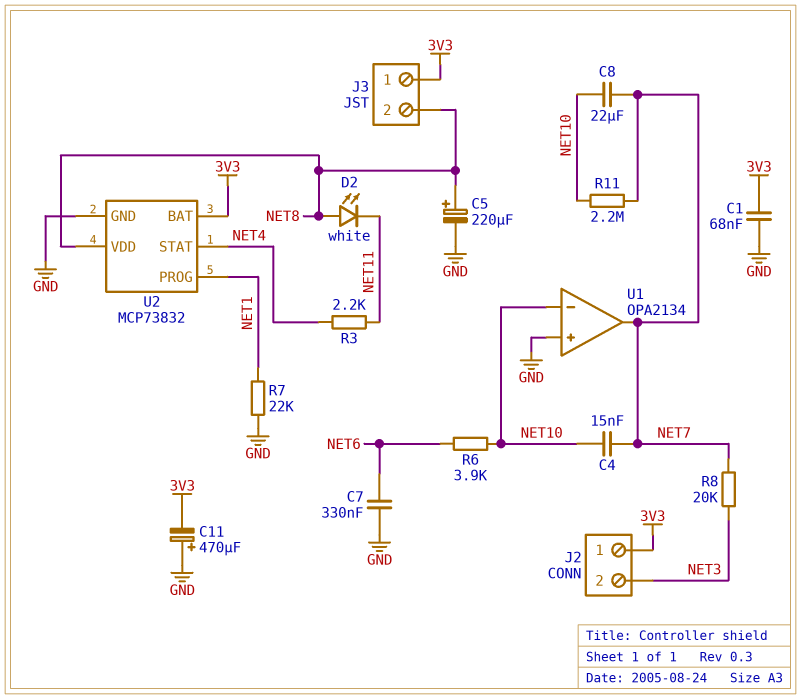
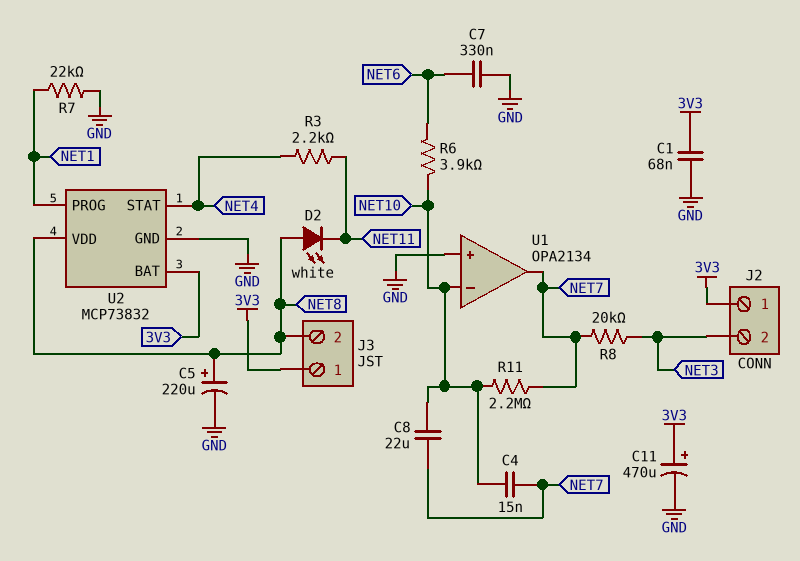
C11: 470uF (plus GND, minus 3V3) -> 470uF (plus 3V3, minus GND)

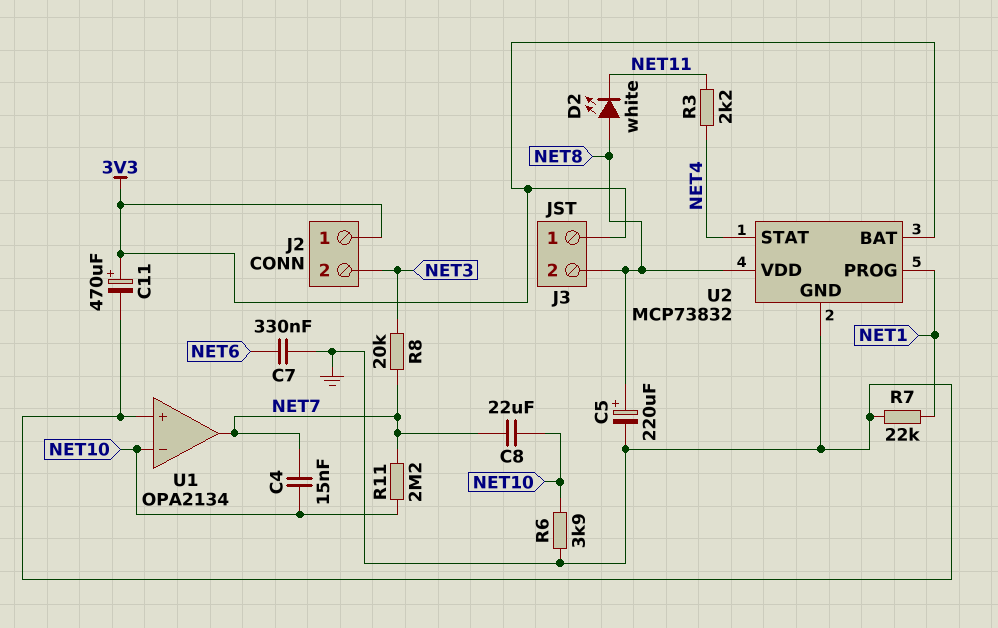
C1: 68nF (3V3, GND) -> none
R6: 3.9k (NET6, NET10) -> 3.9k (GND, NET10)

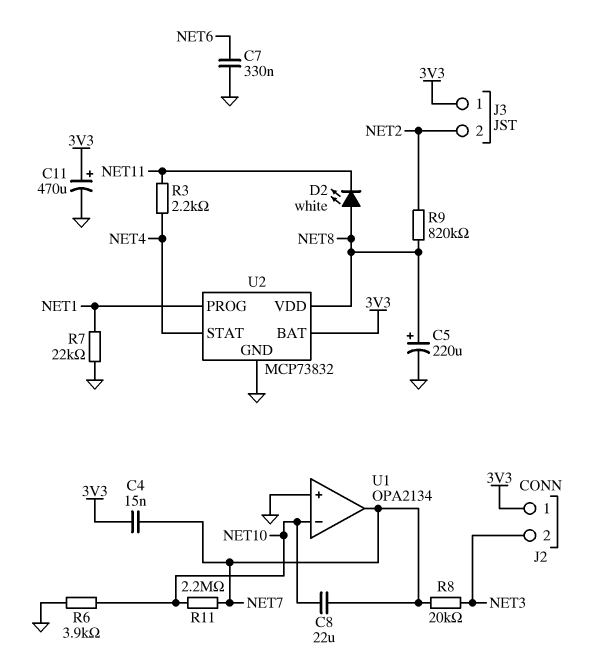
C4: 15nF (NET7, NET10) -> 15nF (3V3, NET7)
J3 pin 2: NET8 -> NET2
R9: none -> 820k (NET2, NET8)

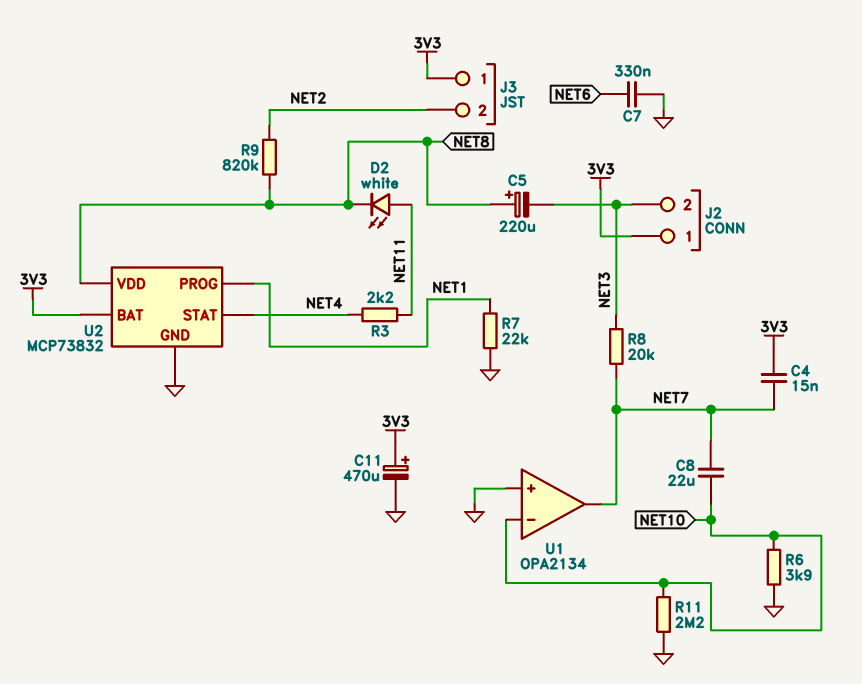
C5: 220uF (plus NET8, minus GND) -> 220uF (plus NET8, minus NET3)
D2: LED white (A NET8, K NET11) -> LED white (A NET11, K NET8)
R11: 2.2M (NET7, NET10) -> 2.2M (GND, NET10)

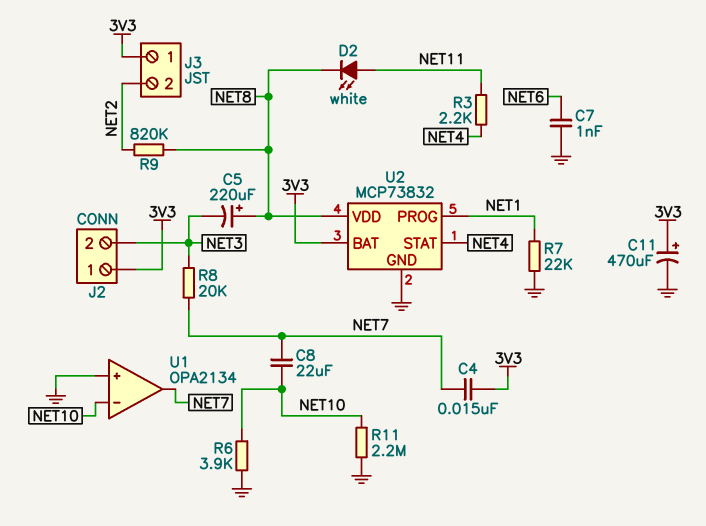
C7: 330nF (GND, NET6) -> 1nF (GND, NET6)

